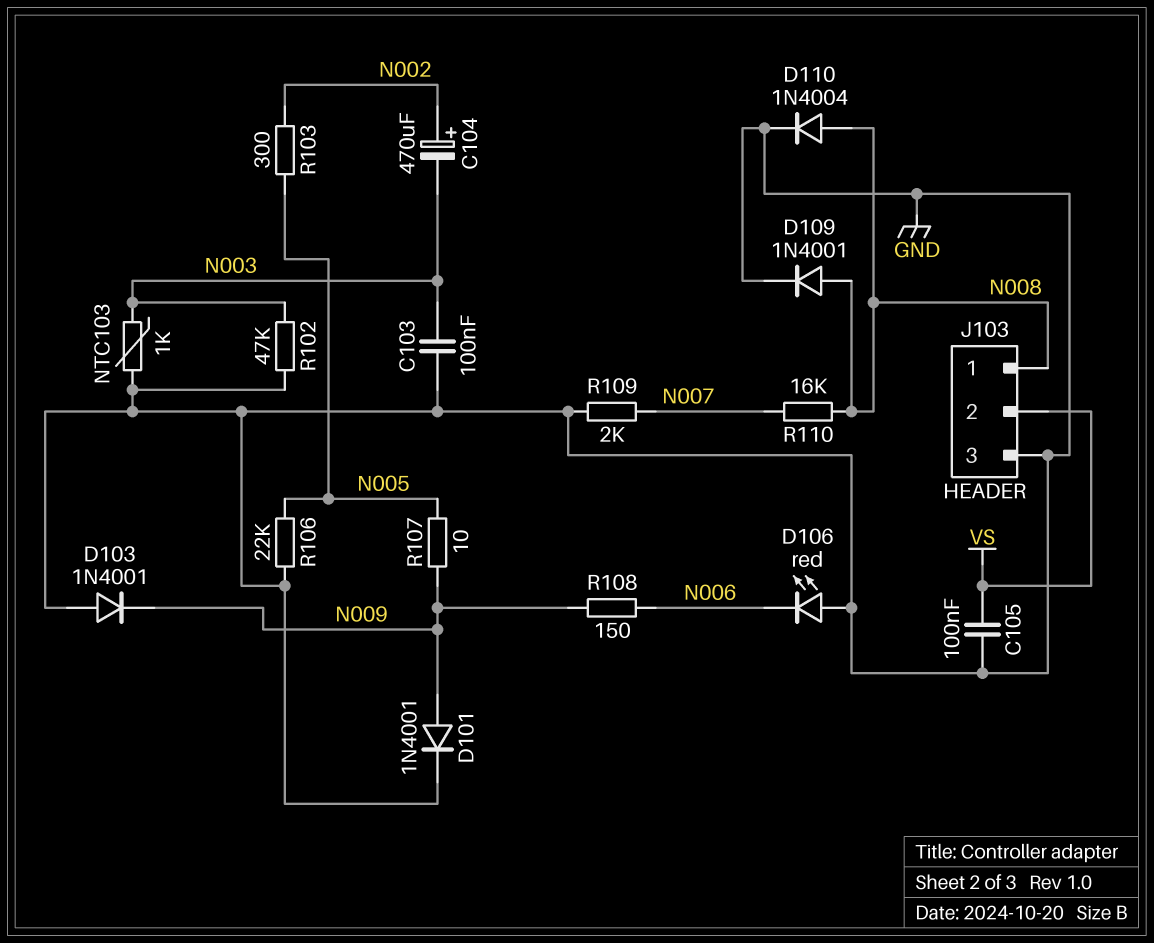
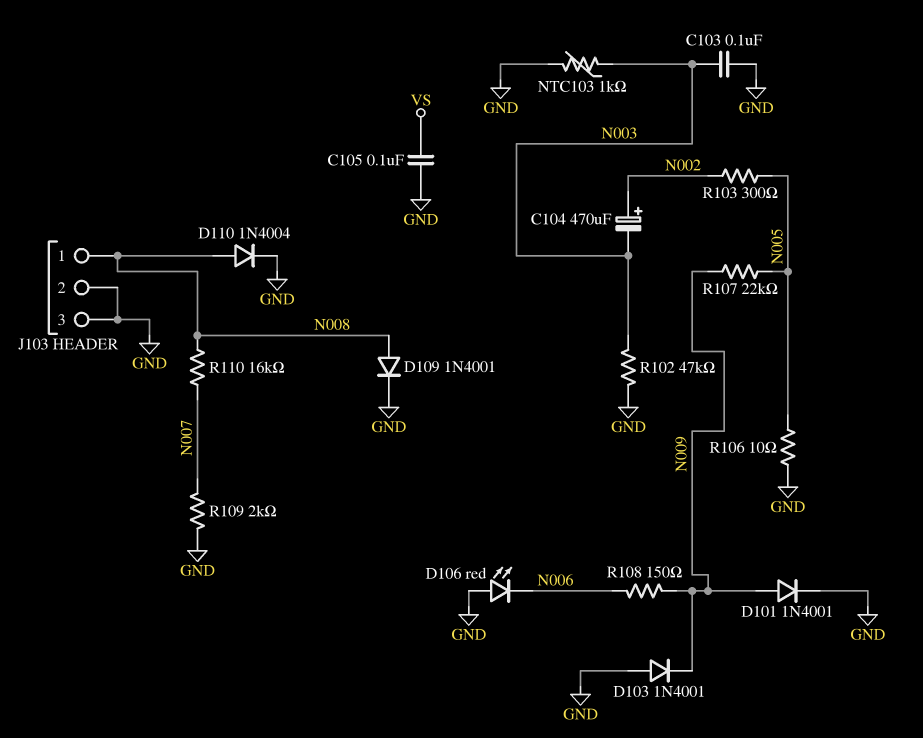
J103 pin 2: VS -> GND
R106: 22k (GND, N005) -> 10 (GND, N005)
R107: 10 (N005, N009) -> 22k (N005, N009)

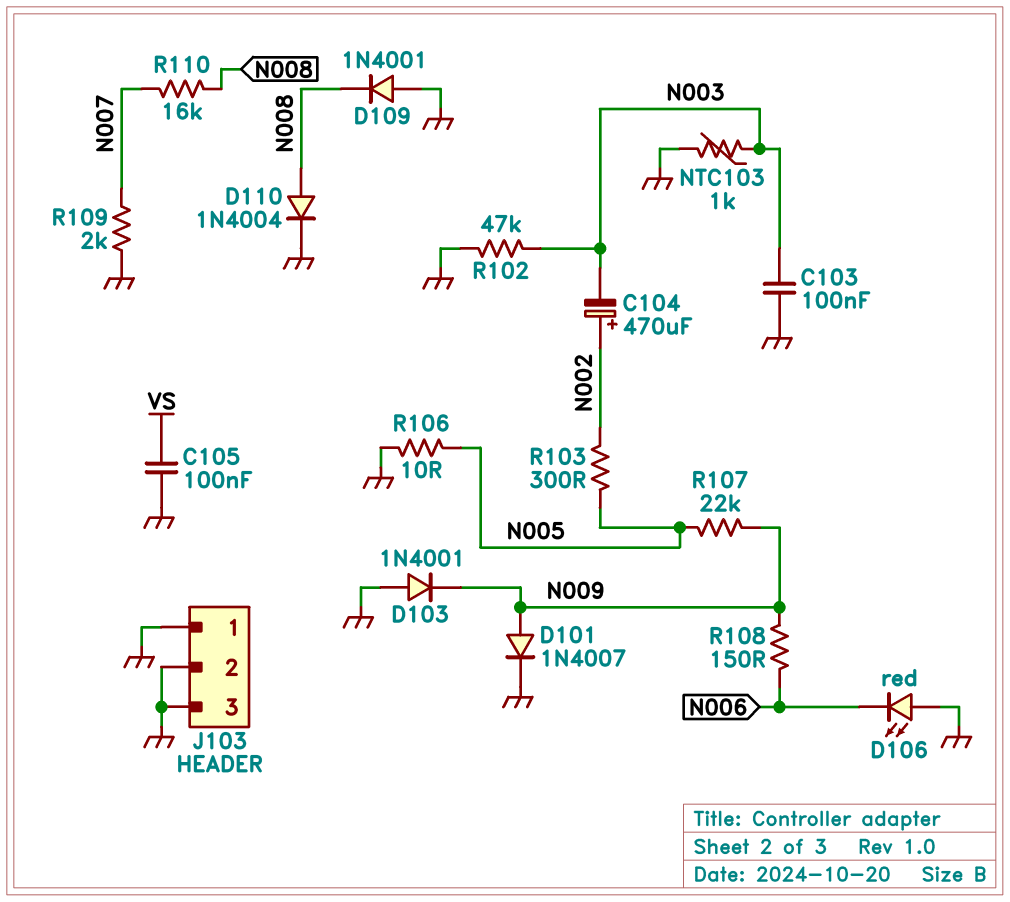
D101: diode 1N4001 (A N009, K GND) -> diode 1N4007 (A N009, K GND)
D109: diode 1N4001 (A N008, K GND) -> diode 1N4001 (A GND, K N008)
J103 pin 1: N008 -> GND

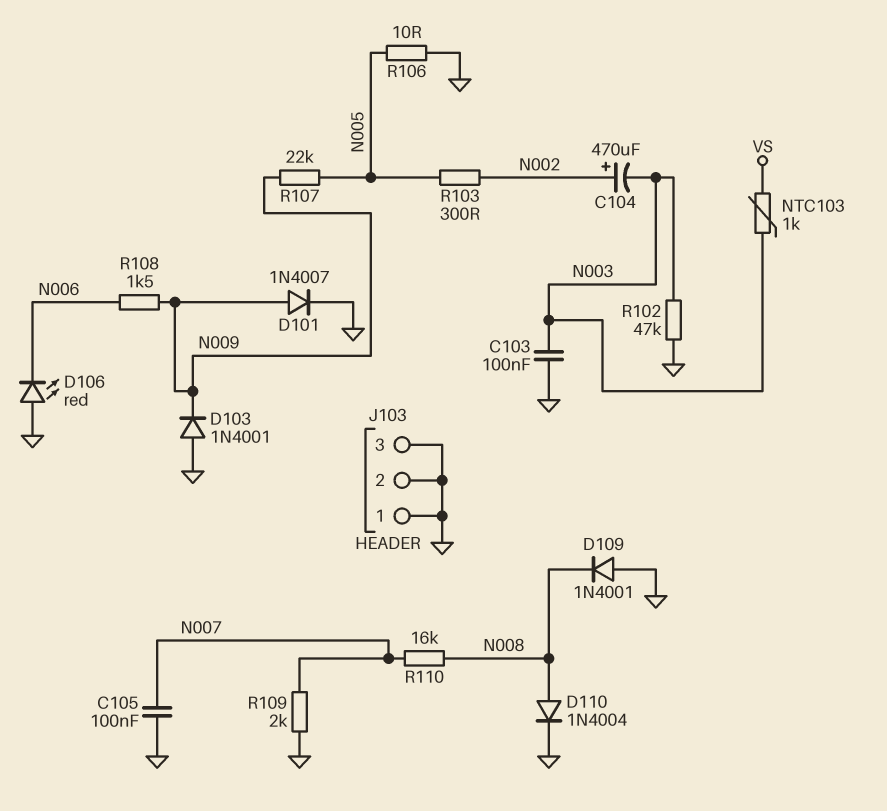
C105: 100nF (GND, VS) -> 100nF (GND, N007)
NTC103: 1k (GND, N003) -> 1k (N003, VS)
R108: 150 (N006, N009) -> 1.5k (N006, N009)

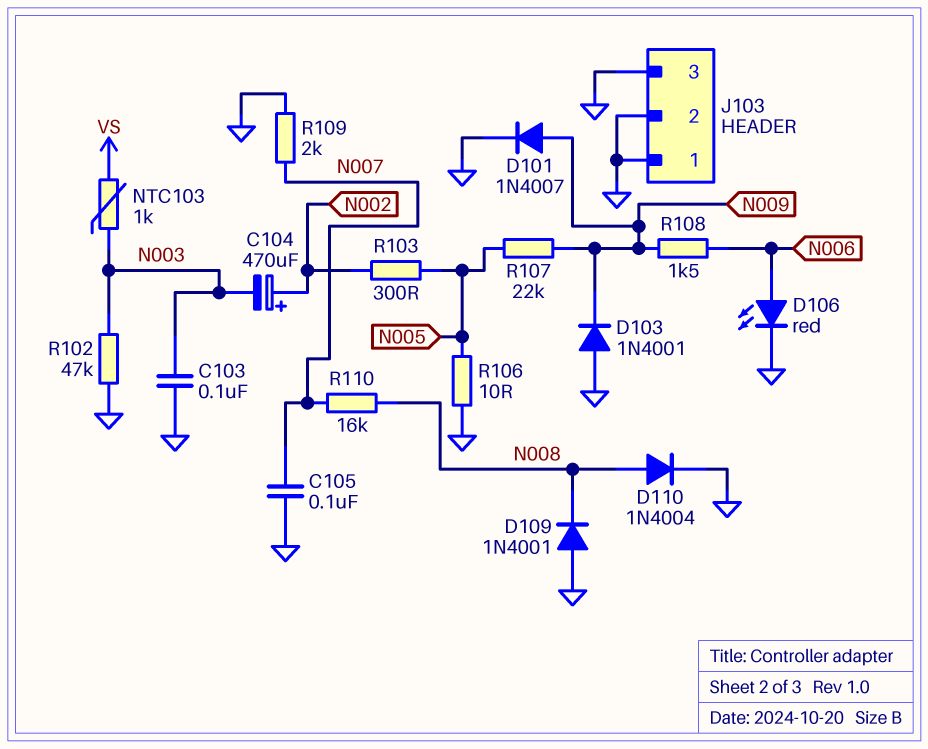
D106: LED red (A GND, K N006) -> LED red (A N006, K GND)

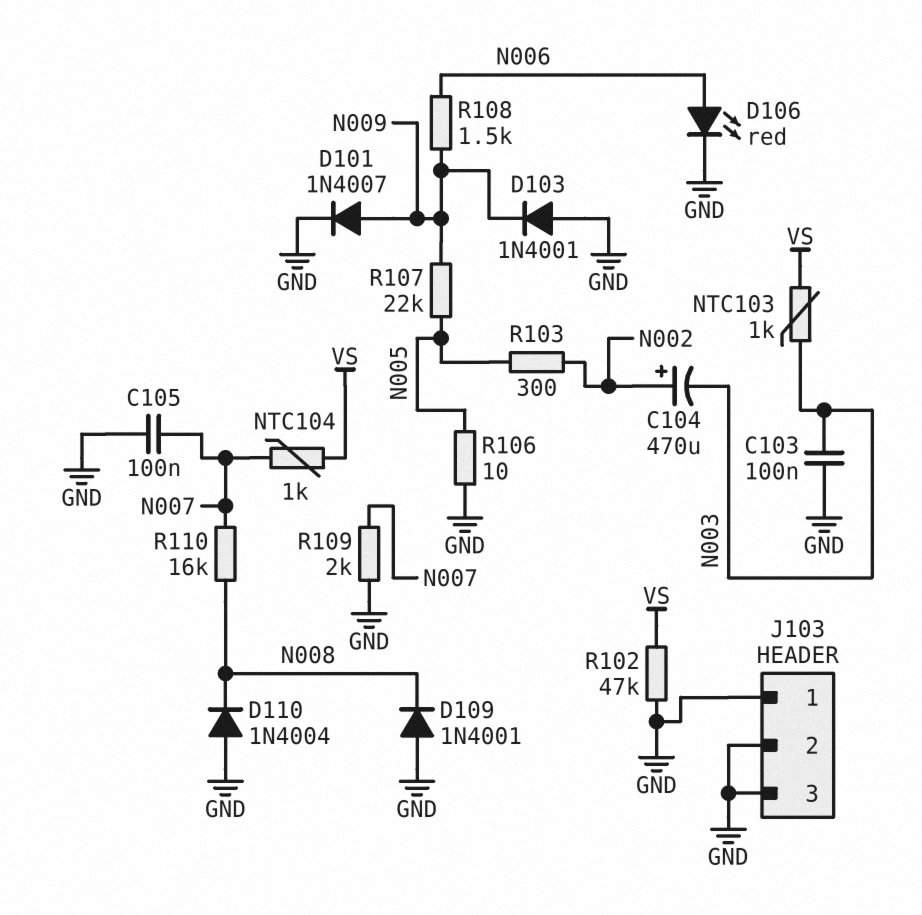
D110: diode 1N4004 (A N008, K GND) -> diode 1N4004 (A GND, K N008)
NTC104: none -> 1k (N007, VS)
R102: 47k (GND, N003) -> 47k (GND, VS)

